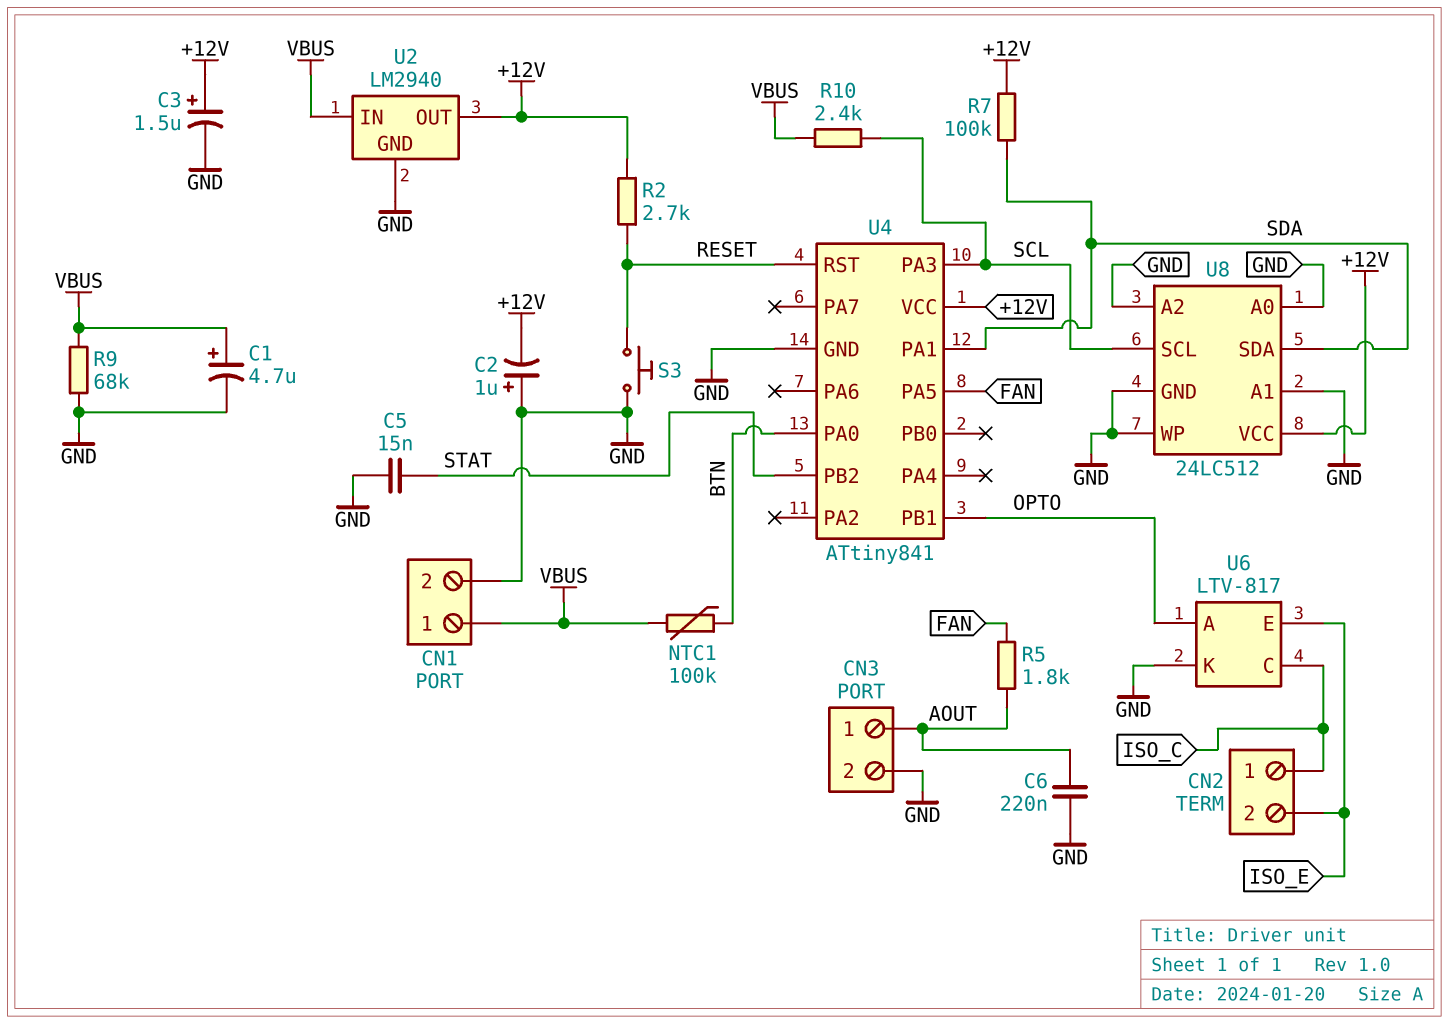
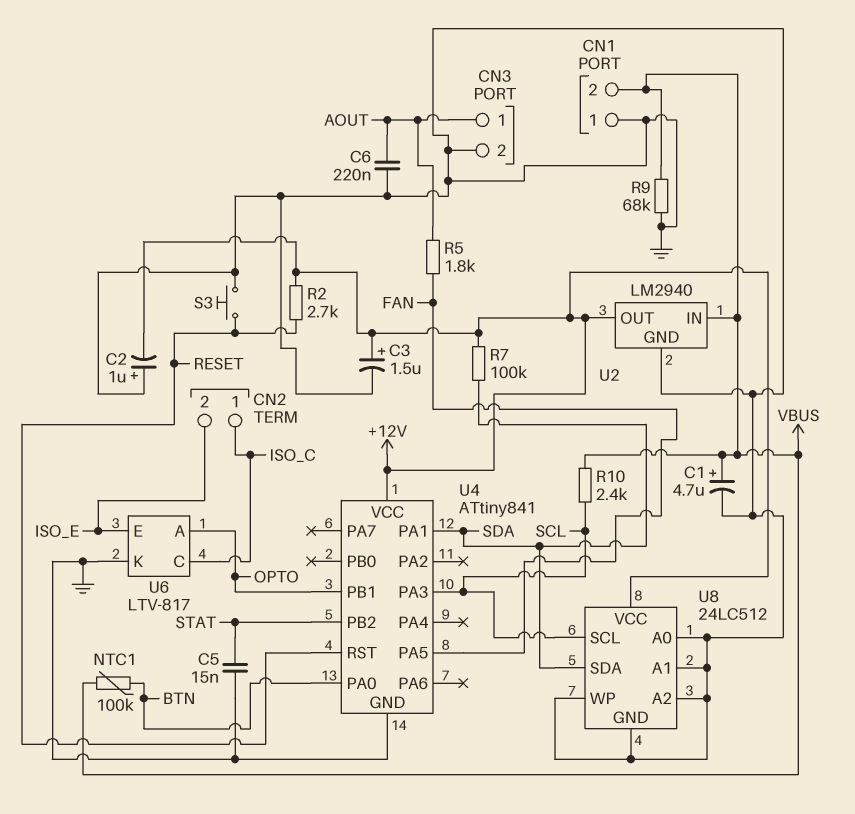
CN1 pin 1: VBUS -> GND
CN1 pin 2: GND -> VBUS

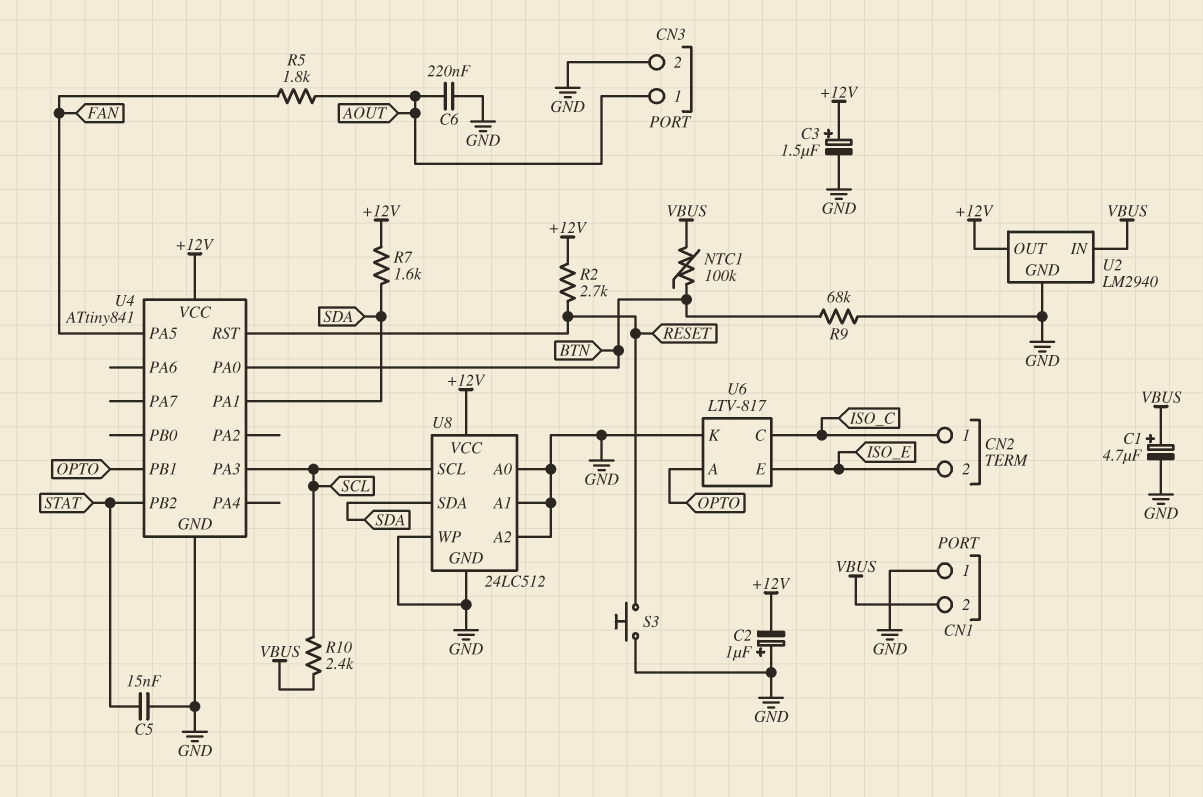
R7: 100k (+12V, SDA) -> 1.6k (+12V, SDA)
R9: 68k (GND, VBUS) -> 68k (BTN, GND)

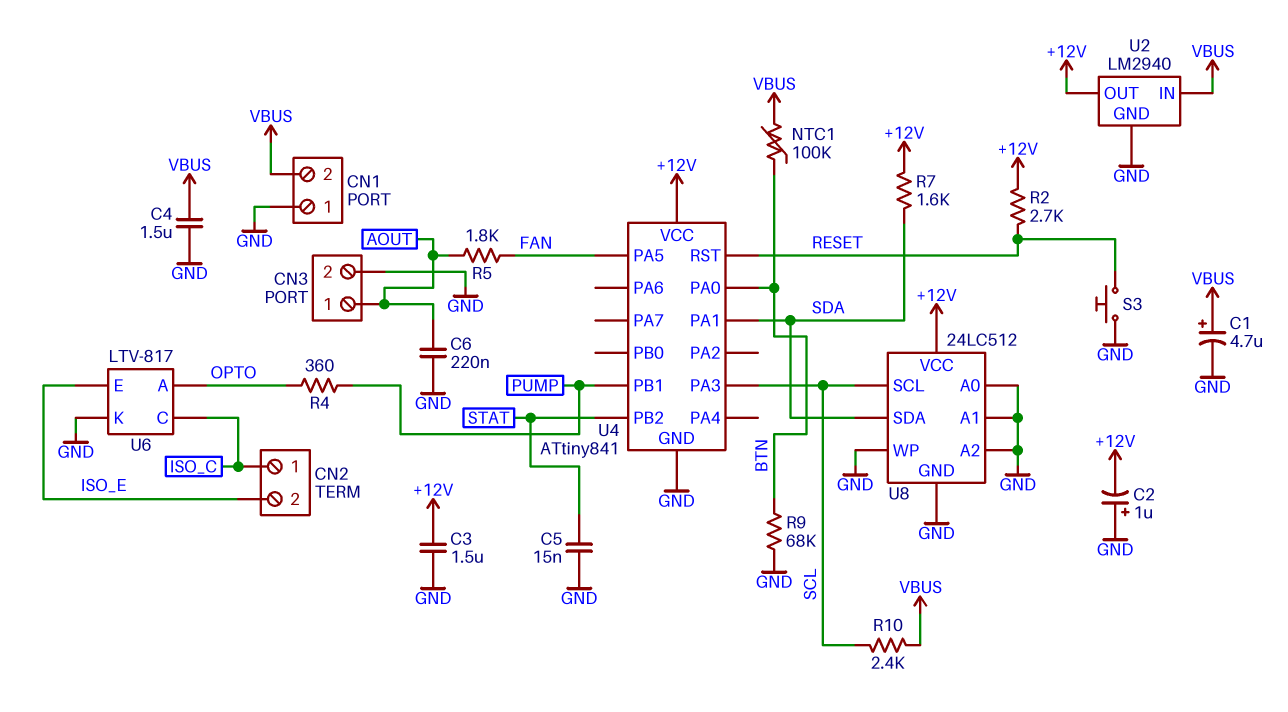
C3: 1.5uF (plus +12V, minus GND) -> 1.5uF (+12V, GND)
C4: none -> 1.5uF (GND, VBUS)
R4: none -> 360 (OPTO, PUMP)
U4 pin PB1: OPTO -> PUMP

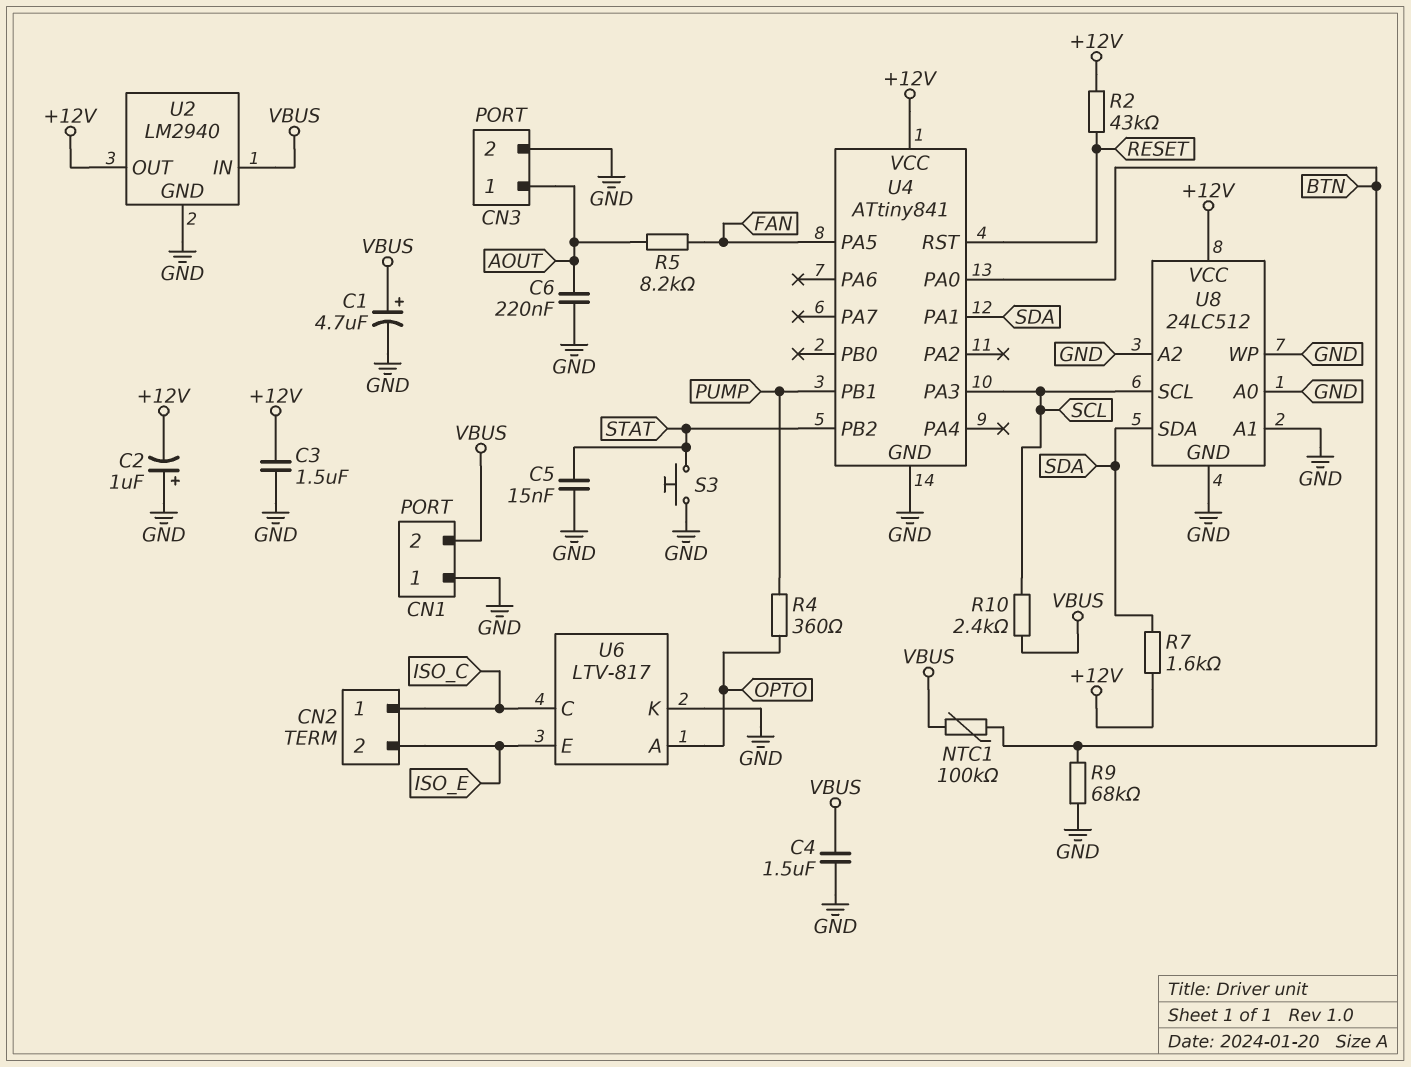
R2: 2.7k (+12V, RESET) -> 43k (+12V, RESET)
R5: 1.8k (AOUT, FAN) -> 8.2k (AOUT, FAN)
S3: button (GND, RESET) -> button (GND, STAT)

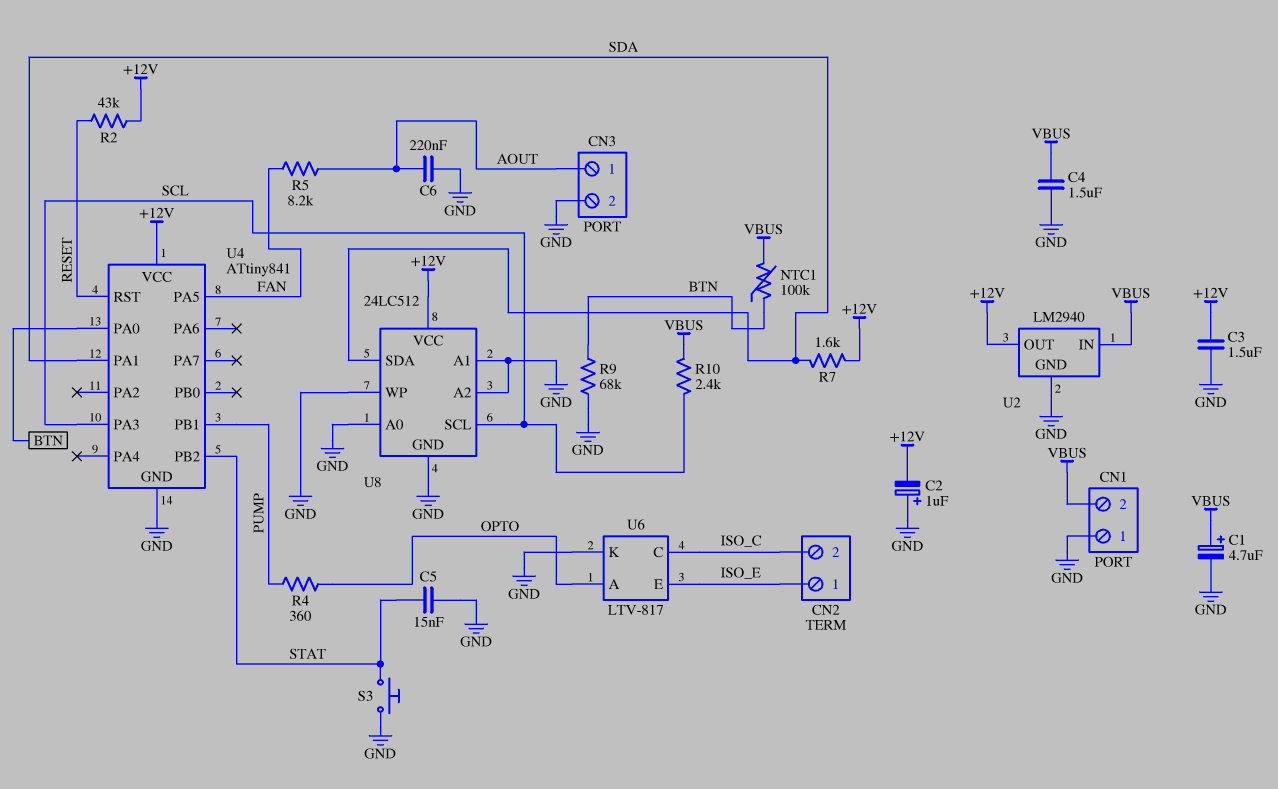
CN2 pin 1: ISO_C -> ISO_E
CN2 pin 2: ISO_E -> ISO_C

